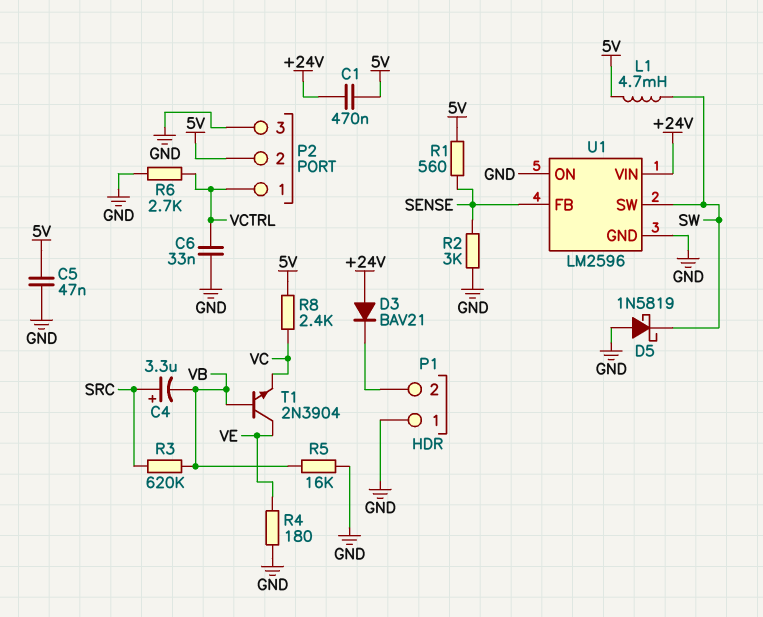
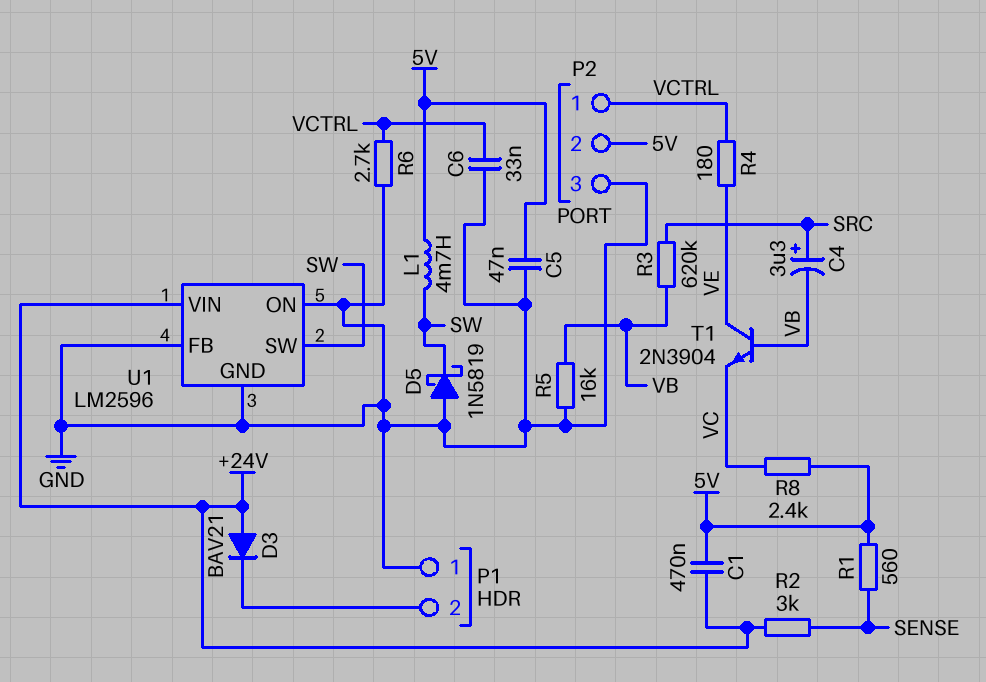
R2: 3k (GND, SENSE) -> 3k (+24V, SENSE)
R4: 180 (GND, VE) -> 180 (VCTRL, VE)
U1 pin FB: SENSE -> GND

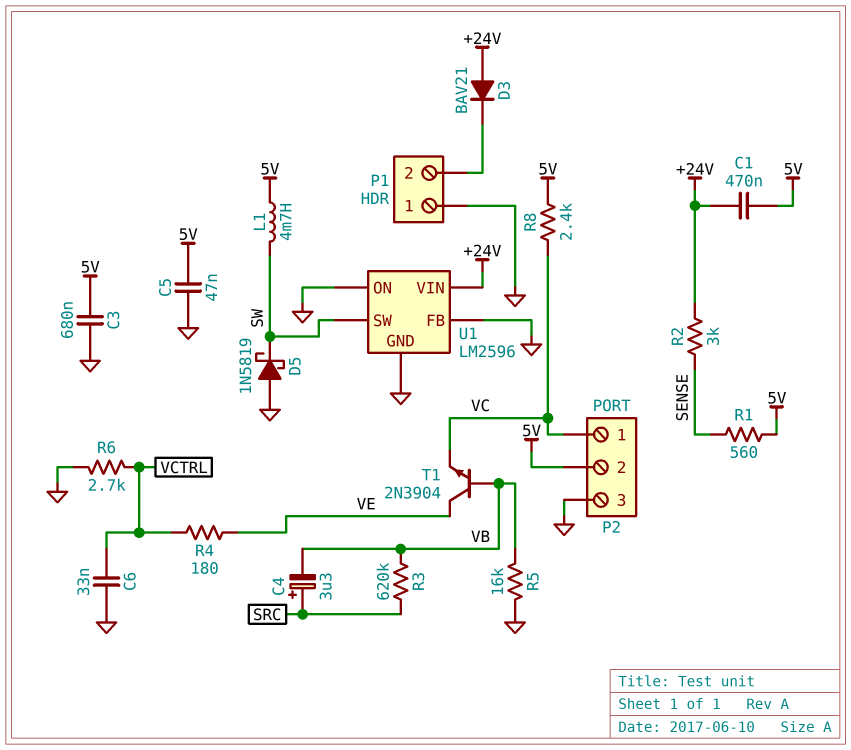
C3: none -> 680nF (5V, GND)
P2 pin 1: VCTRL -> VC

